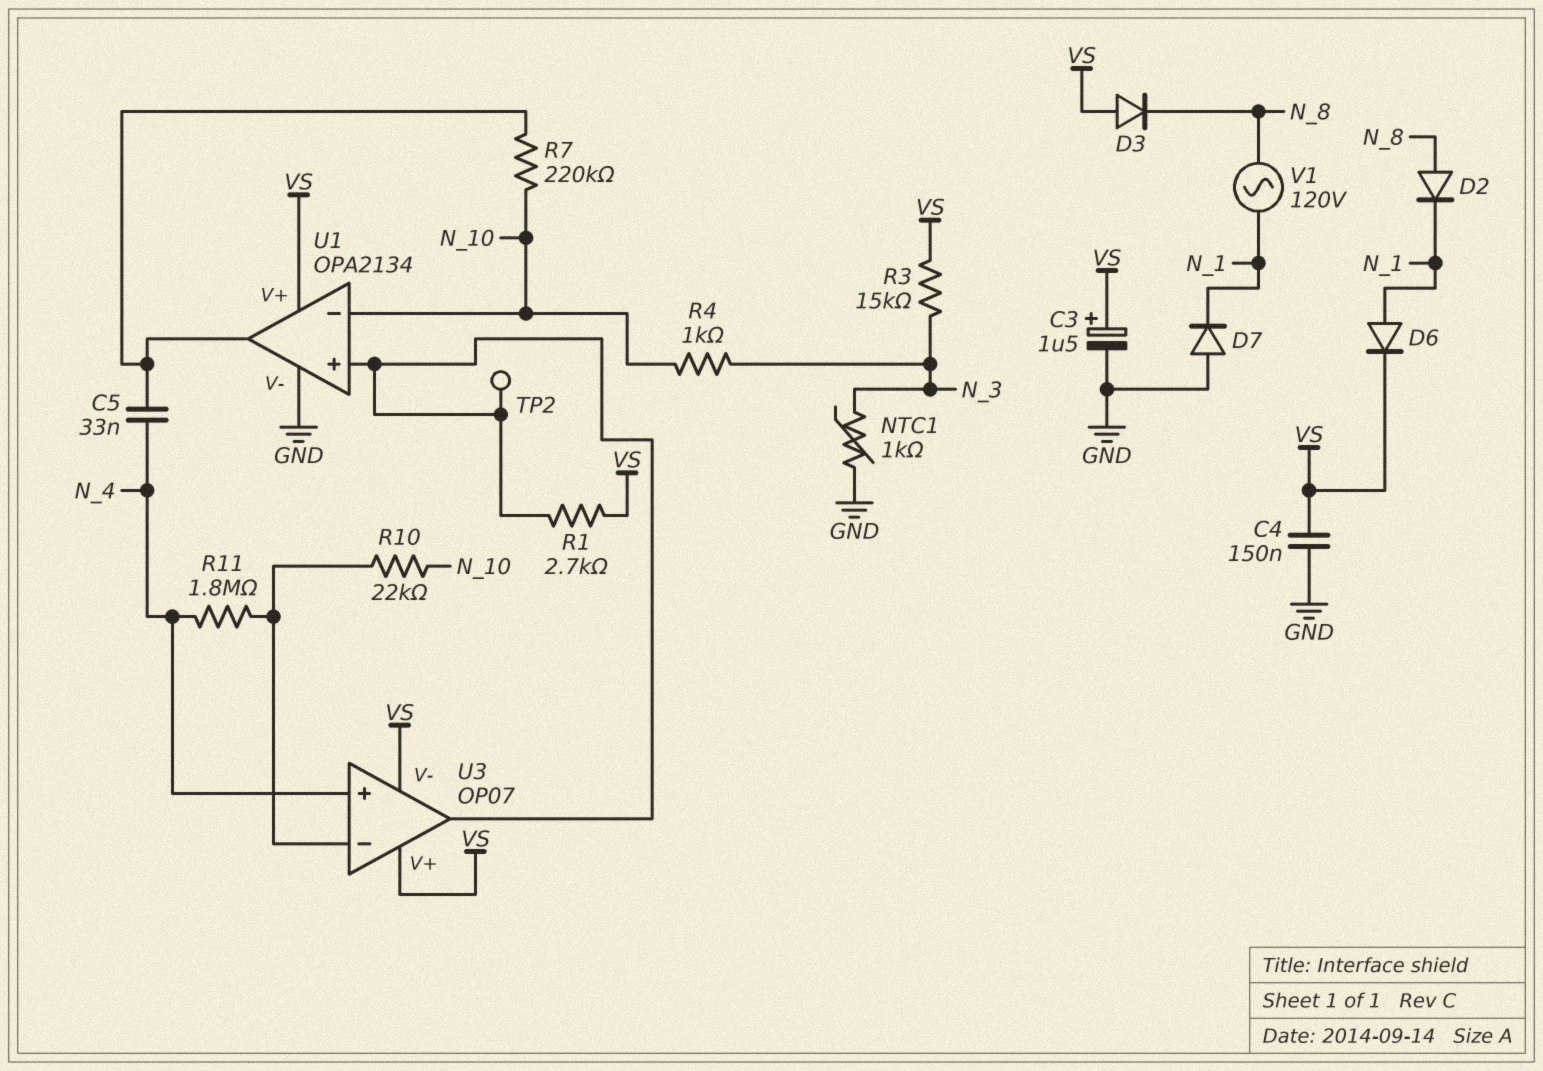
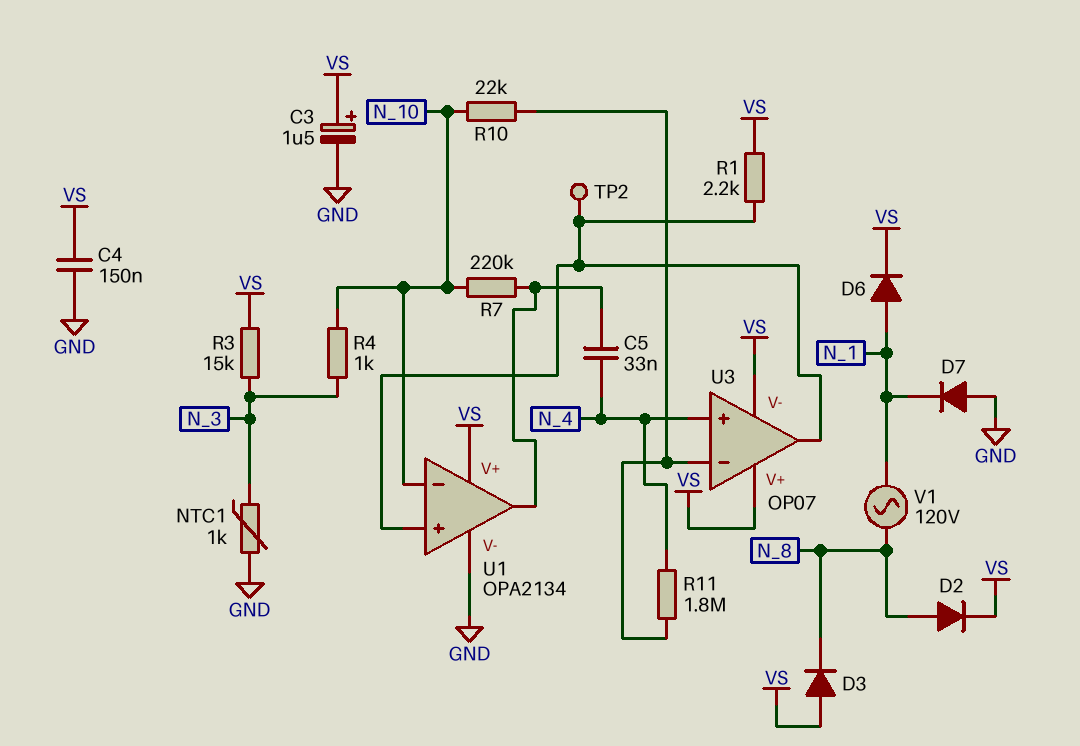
D2: diode (A N_8, K N_1) -> diode (A N_8, K VS)
R1: 2.7k (U1/in+, VS) -> 2.2k (U1/in+, VS)

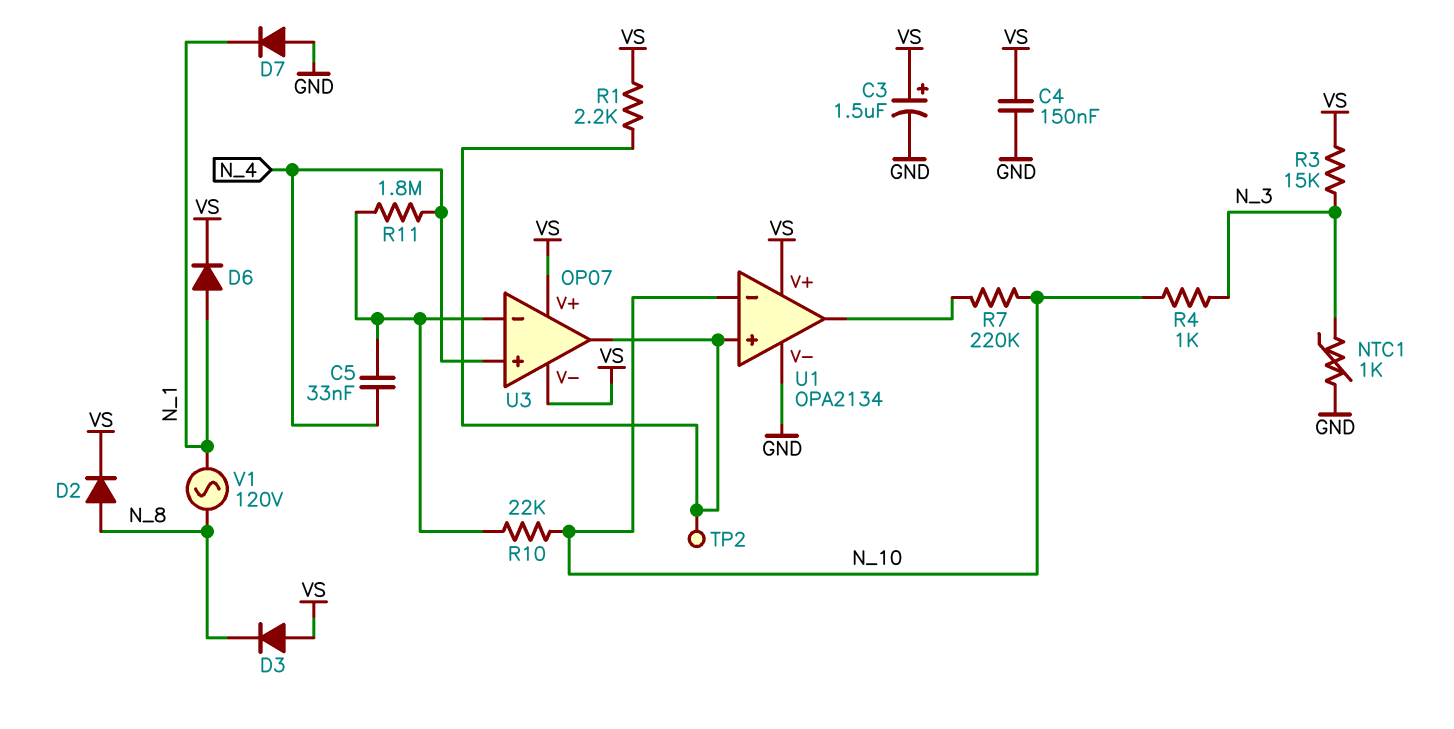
C5: 33nF (N_4, U1/out) -> 33nF (N_4, U3/in-)

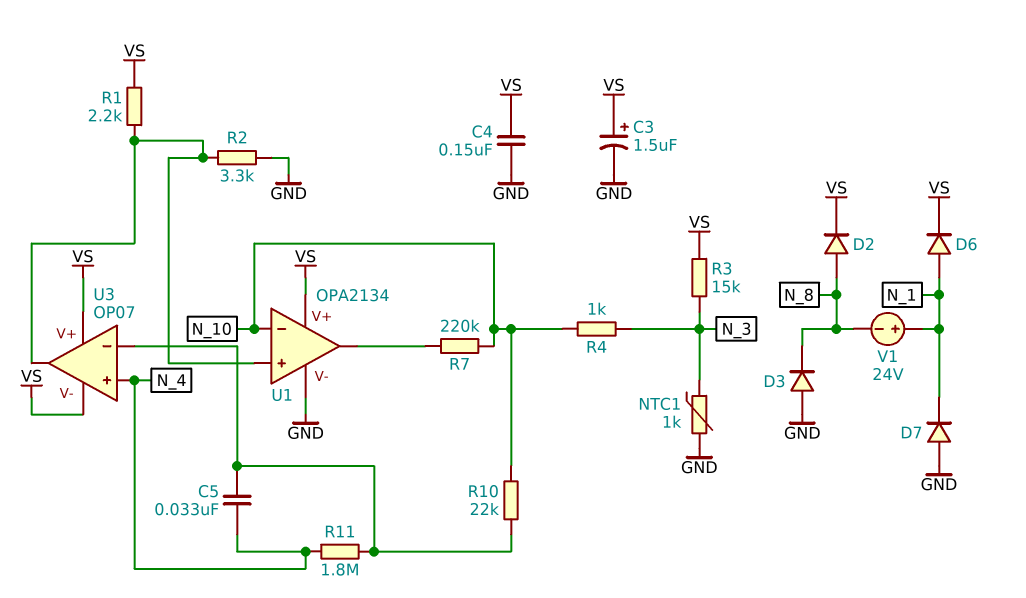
D3: diode (A VS, K N_8) -> diode (A GND, K N_8)
R2: none -> 3.3k (GND, U1/in+)
TP2: test point (U1/in+) -> none
V1: AC 120V (N_1, N_8) -> 24V (plus N_1, minus N_8)

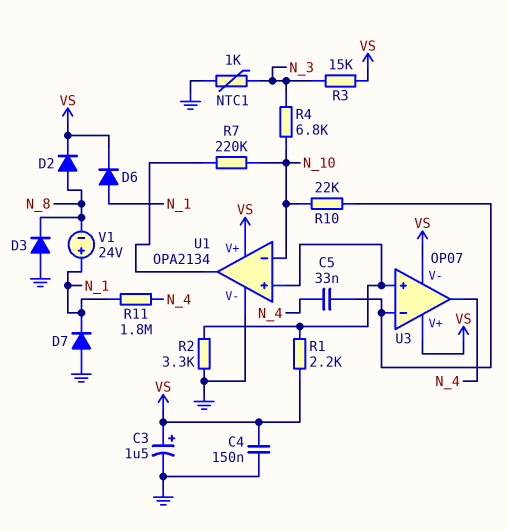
R4: 1k (N_3, N_10) -> 6.8k (N_3, N_10)
R11: 1.8M (N_4, U3/in-) -> 1.8M (N_1, N_4)
U3 pin in+: N_4 -> U1/in+
U3 pin out: U1/in+ -> N_4

